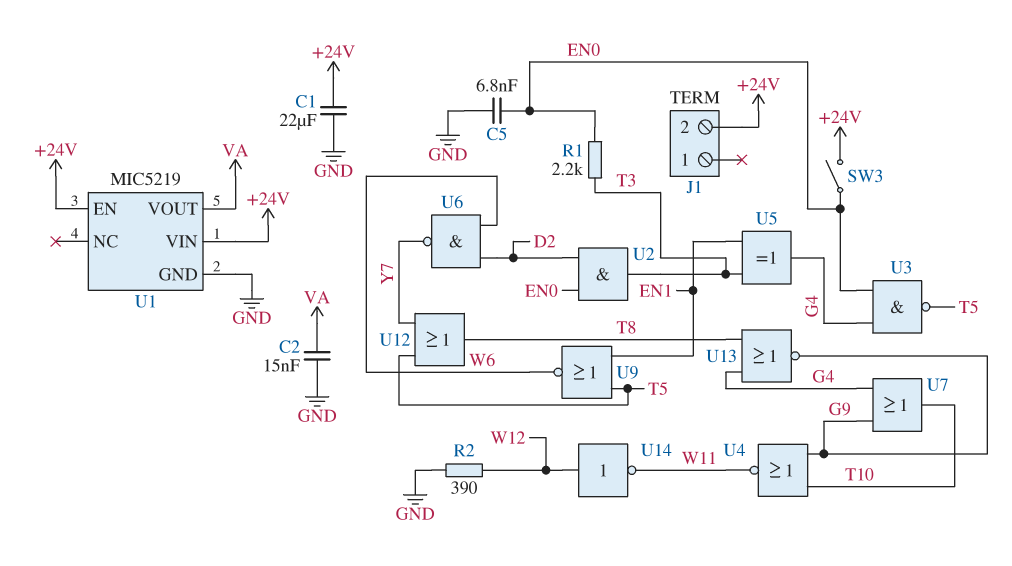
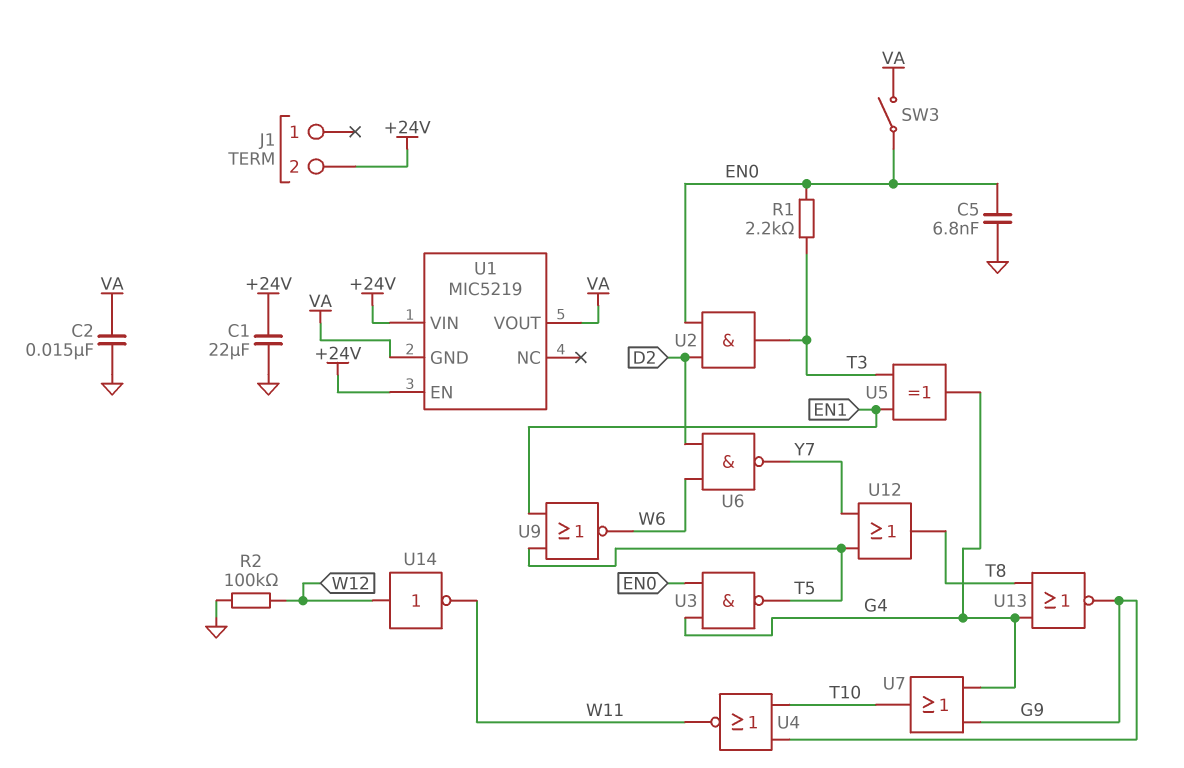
R2: 390 (GND, W12) -> 100k (GND, W12)
SW3: switch (+24V, EN0) -> switch (EN0, VA)
U1 pin GND: GND -> VA

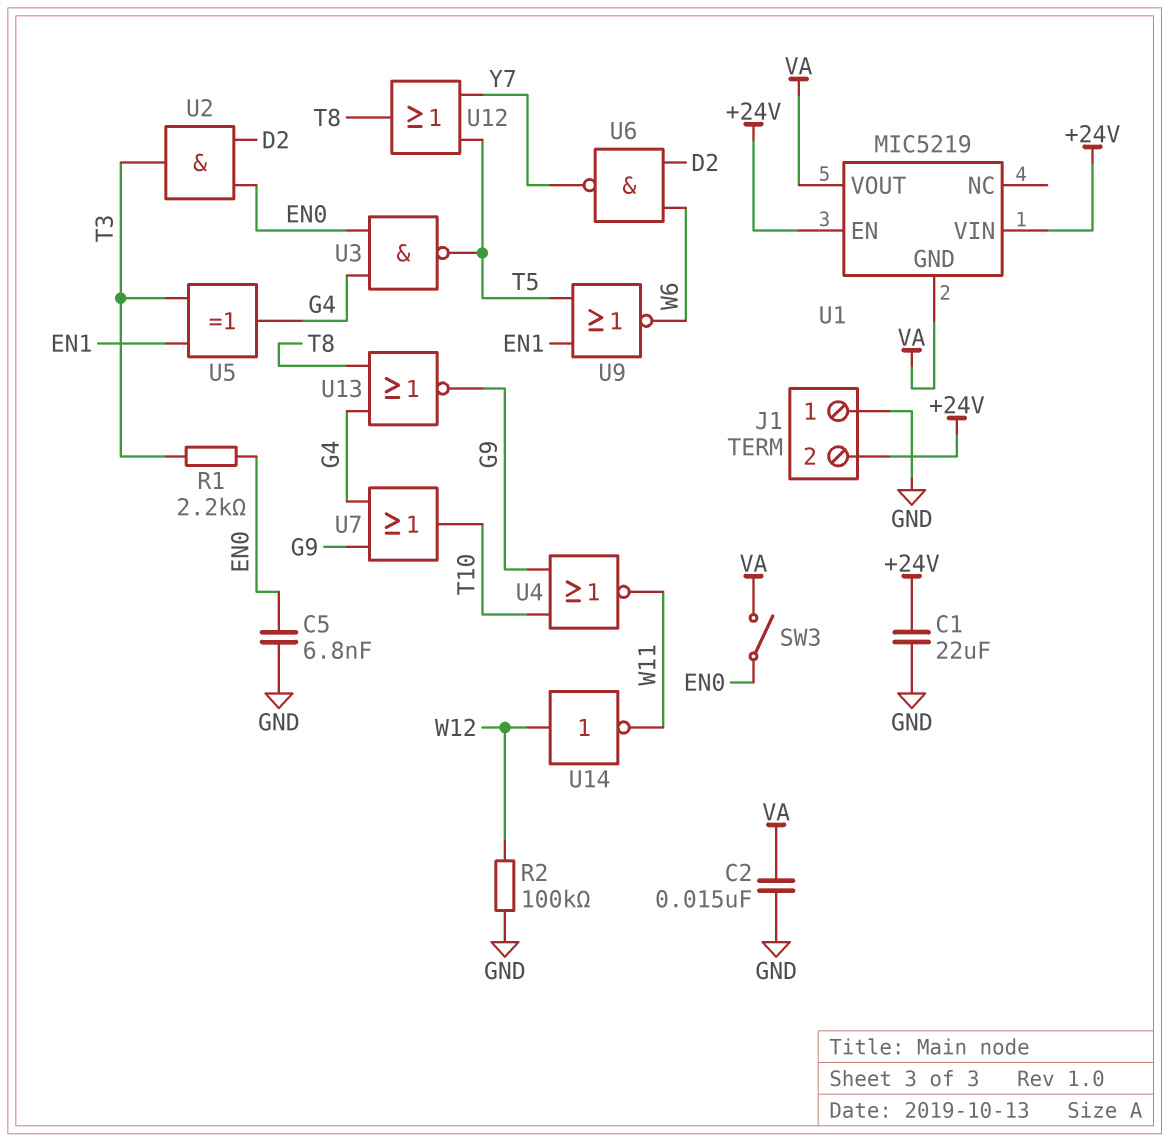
J1 pin 1: none -> GND

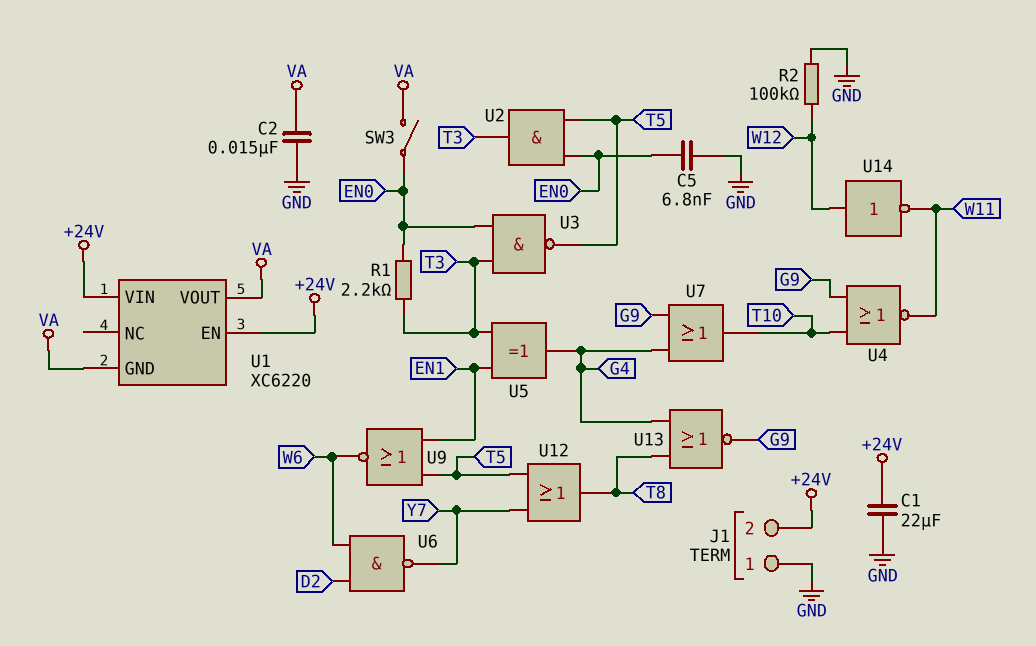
U1: MIC5219 -> XC6220
U2: AND (in D2, in EN0, out T3) -> AND (in EN0, in T5, out T3)
U3: NAND (in EN0, in G4, out T5) -> NAND (in EN0, in T3, out T5)

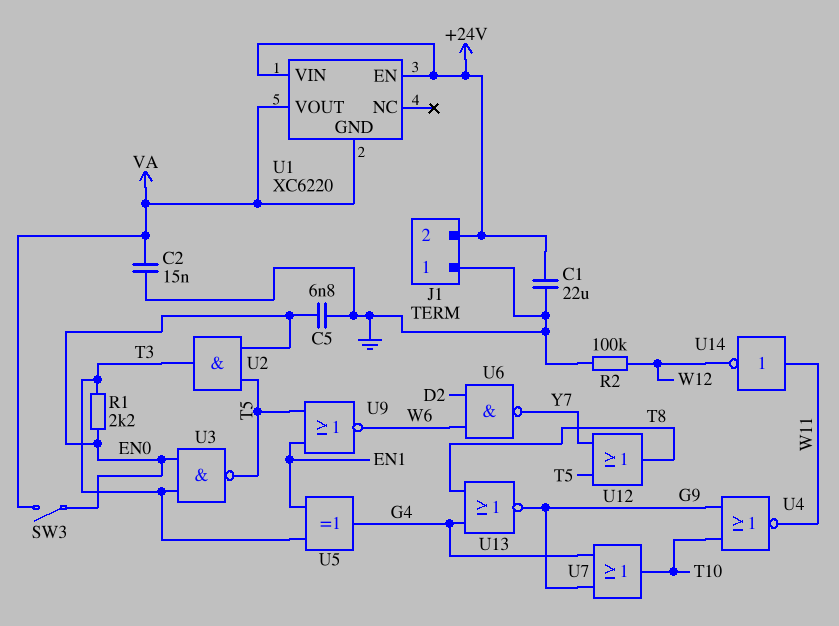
U14: NOT (in W12, out W11) -> NOT (in W11, out W12)

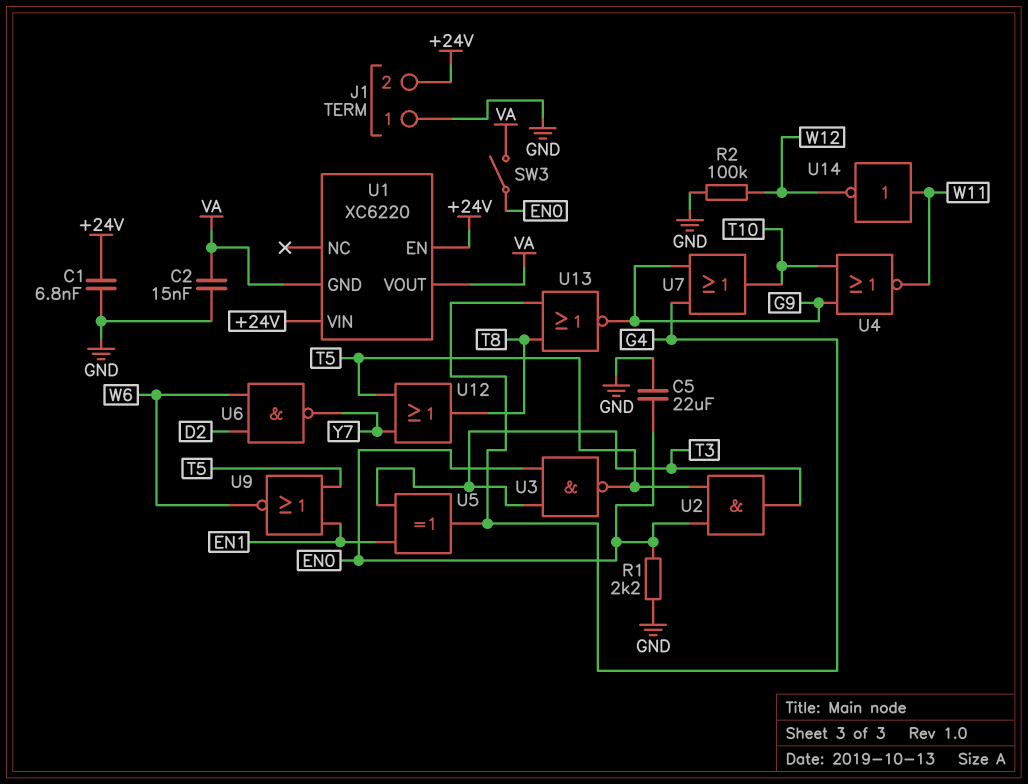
C1: 22uF (+24V, GND) -> 6.8nF (+24V, GND)
C5: 6.8nF (EN0, GND) -> 22uF (EN0, GND)
R1: 2.2k (EN0, T3) -> 2.2k (EN0, GND)

